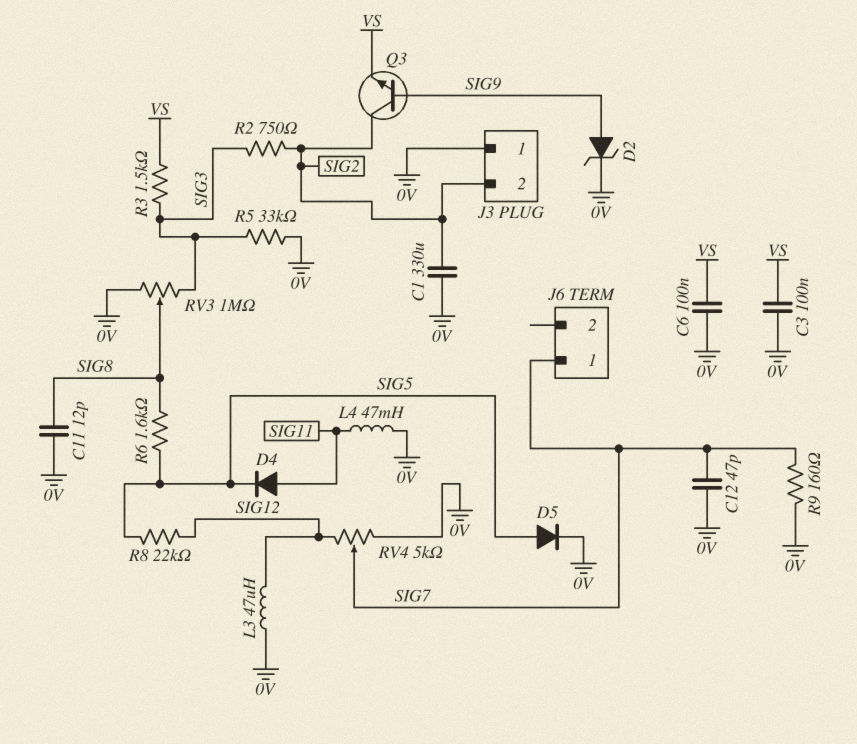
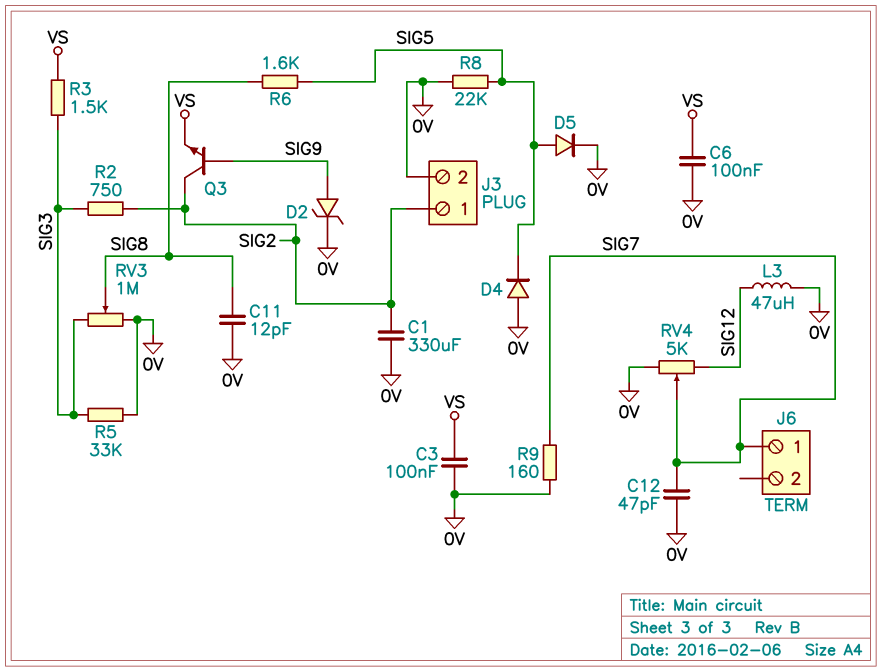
D4: diode (A SIG11, K SIG5) -> diode (A 0V, K SIG5)
J3 pin 1: 0V -> SIG2
J3 pin 2: SIG2 -> 0V
L4: 47mH (0V, SIG11) -> none
R8: 22k (SIG5, SIG12) -> 22k (0V, SIG5)

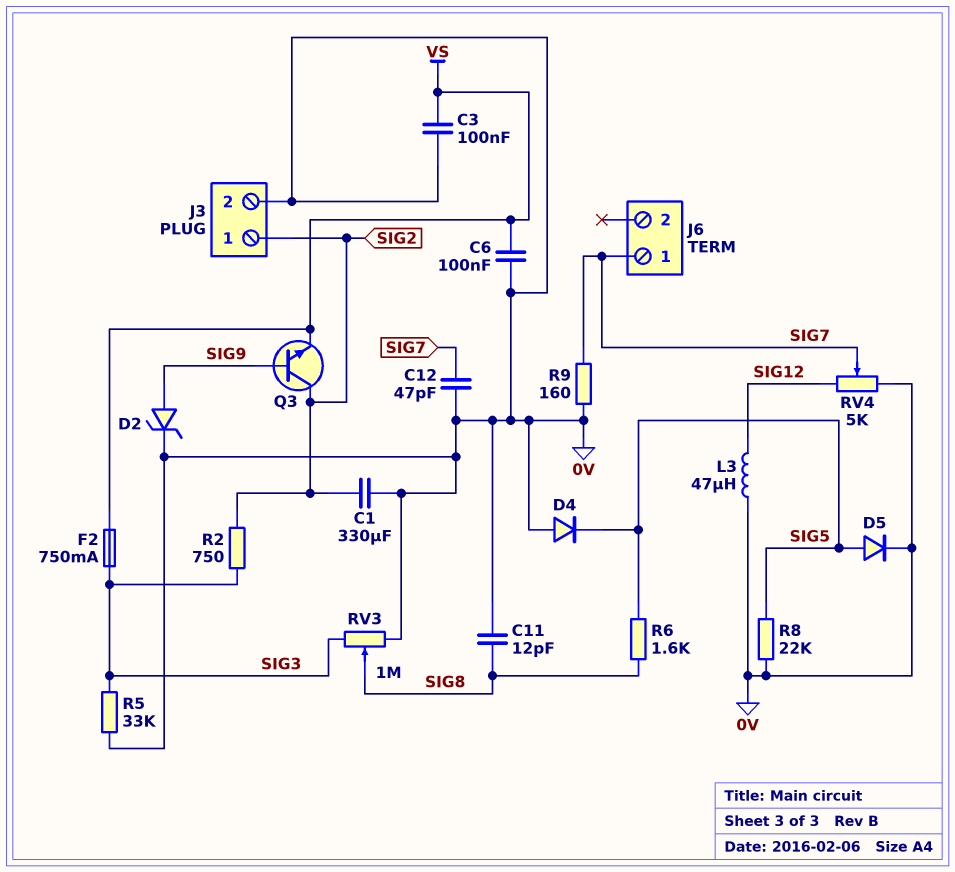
F2: none -> 750mA (SIG3, VS)
R3: 1.5k (SIG3, VS) -> none

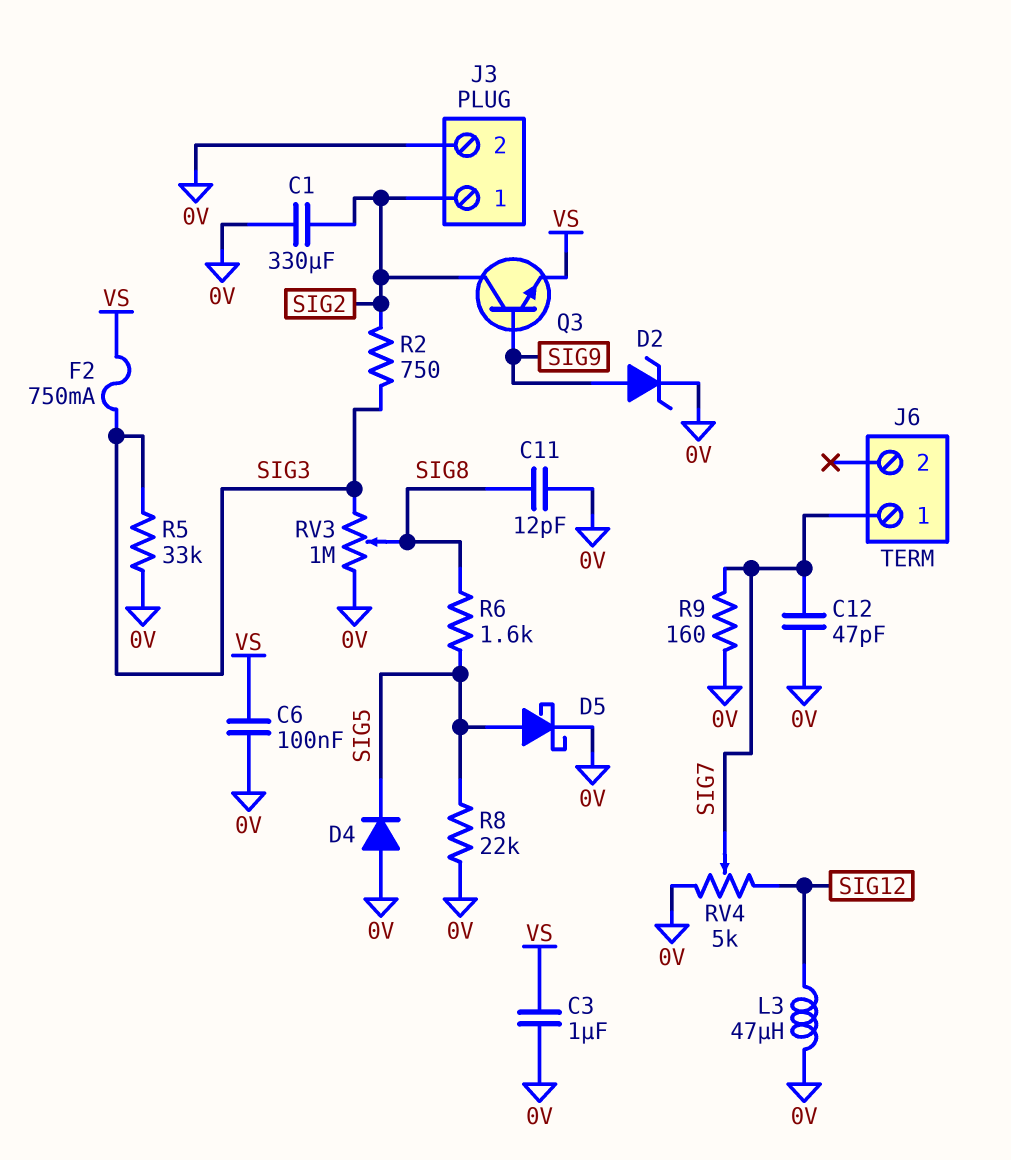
C3: 100nF (0V, VS) -> 1uF (0V, VS)
D5: diode (A SIG5, K 0V) -> schottky (A SIG5, K 0V)

